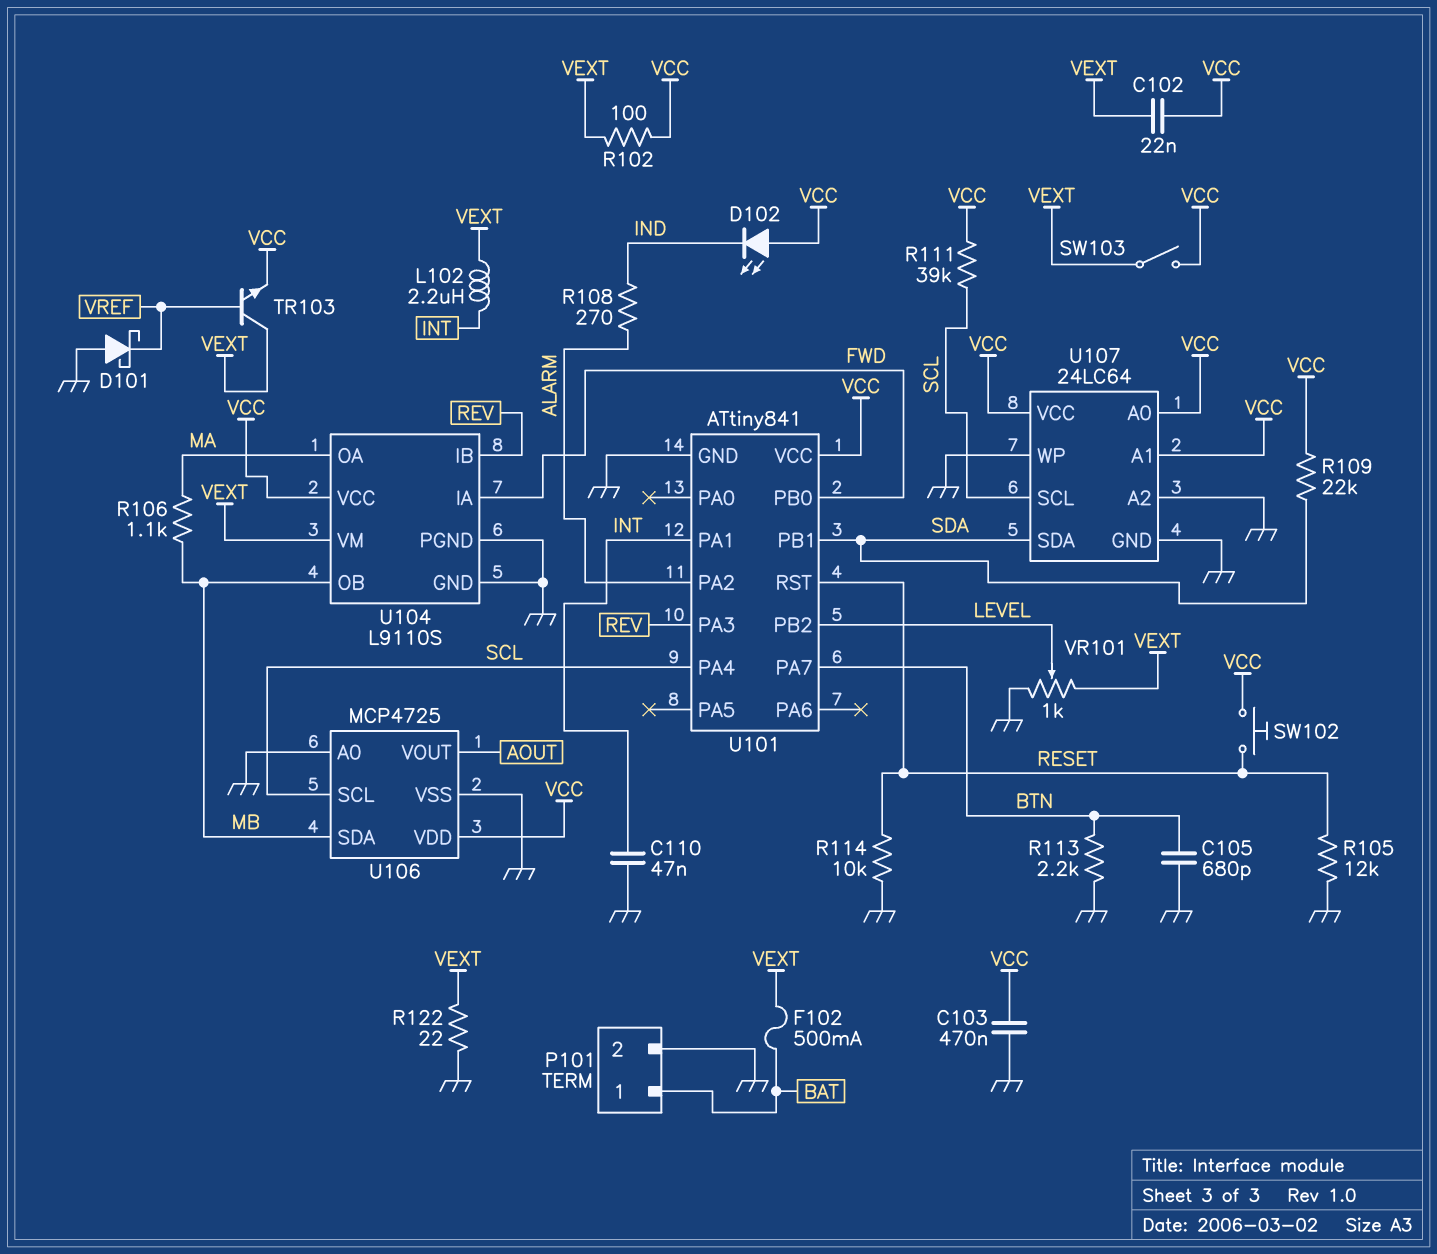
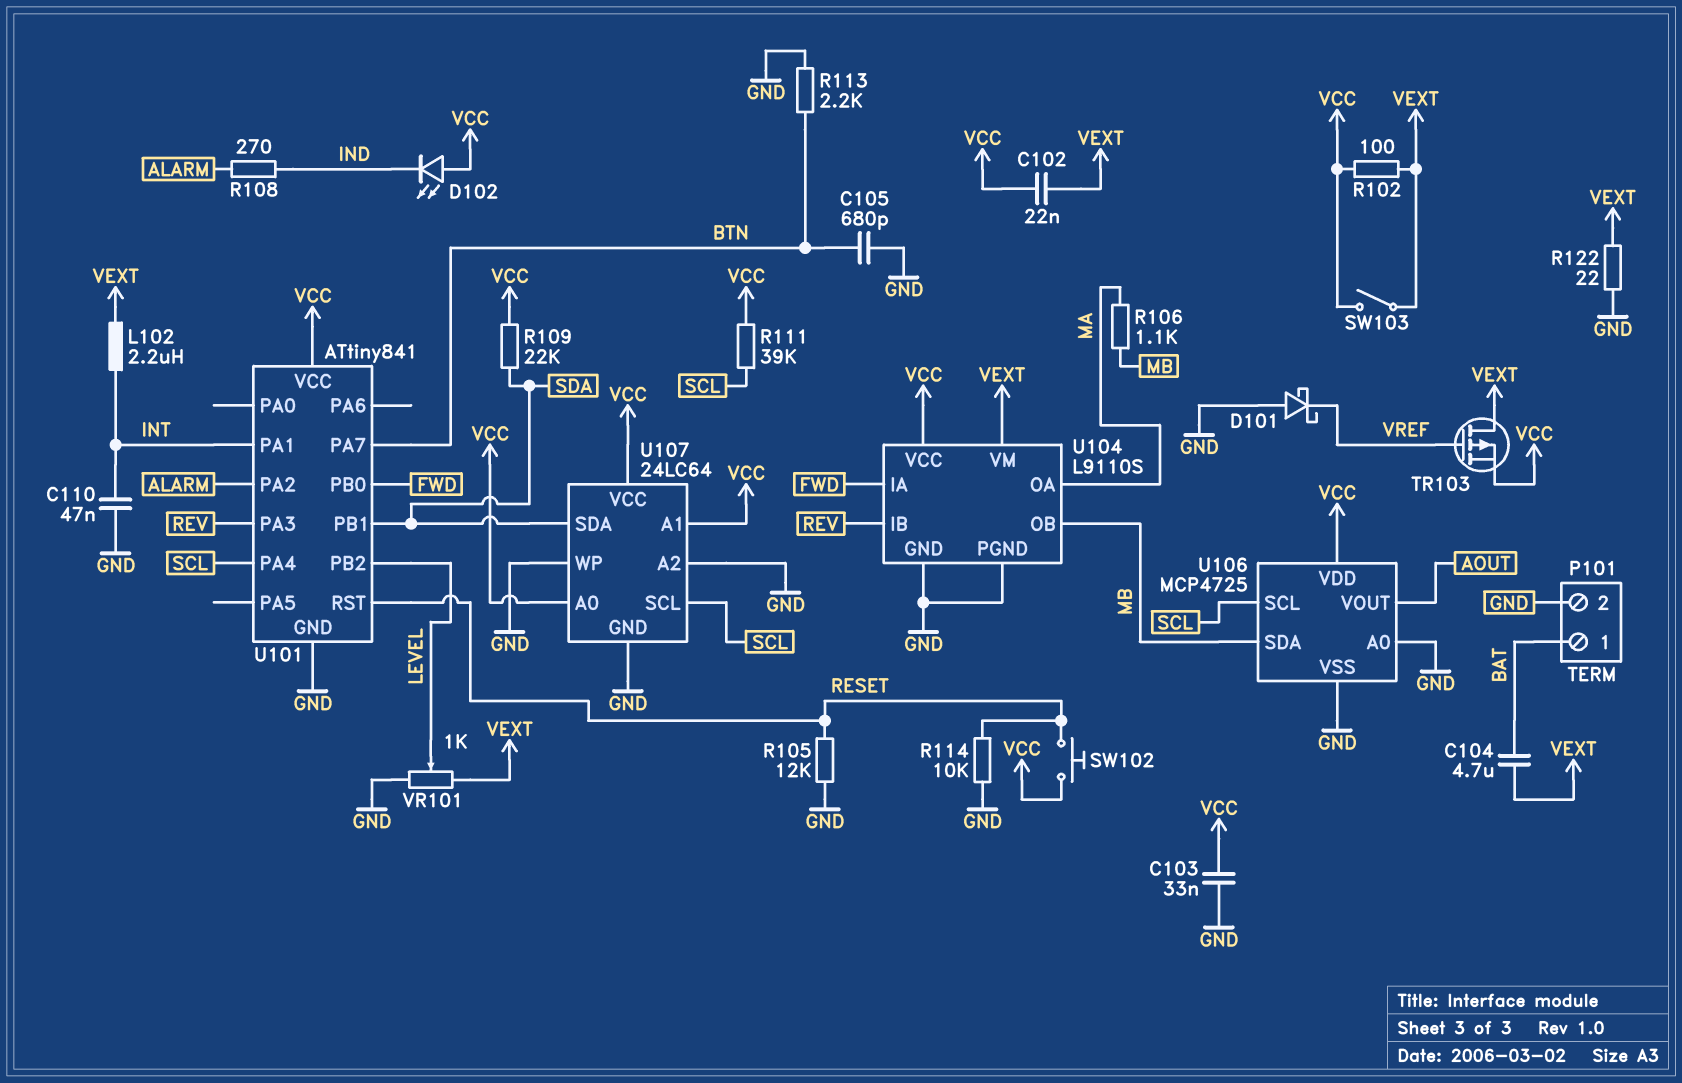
C103: 470nF (GND, VCC) -> 33nF (GND, VCC)
C104: none -> 4.7uF (BAT, VEXT)
F102: 500mA (BAT, VEXT) -> none
TR103: NPN (B VREF, C VEXT, E VCC) -> PMOS (G VREF, D VEXT, S VCC)

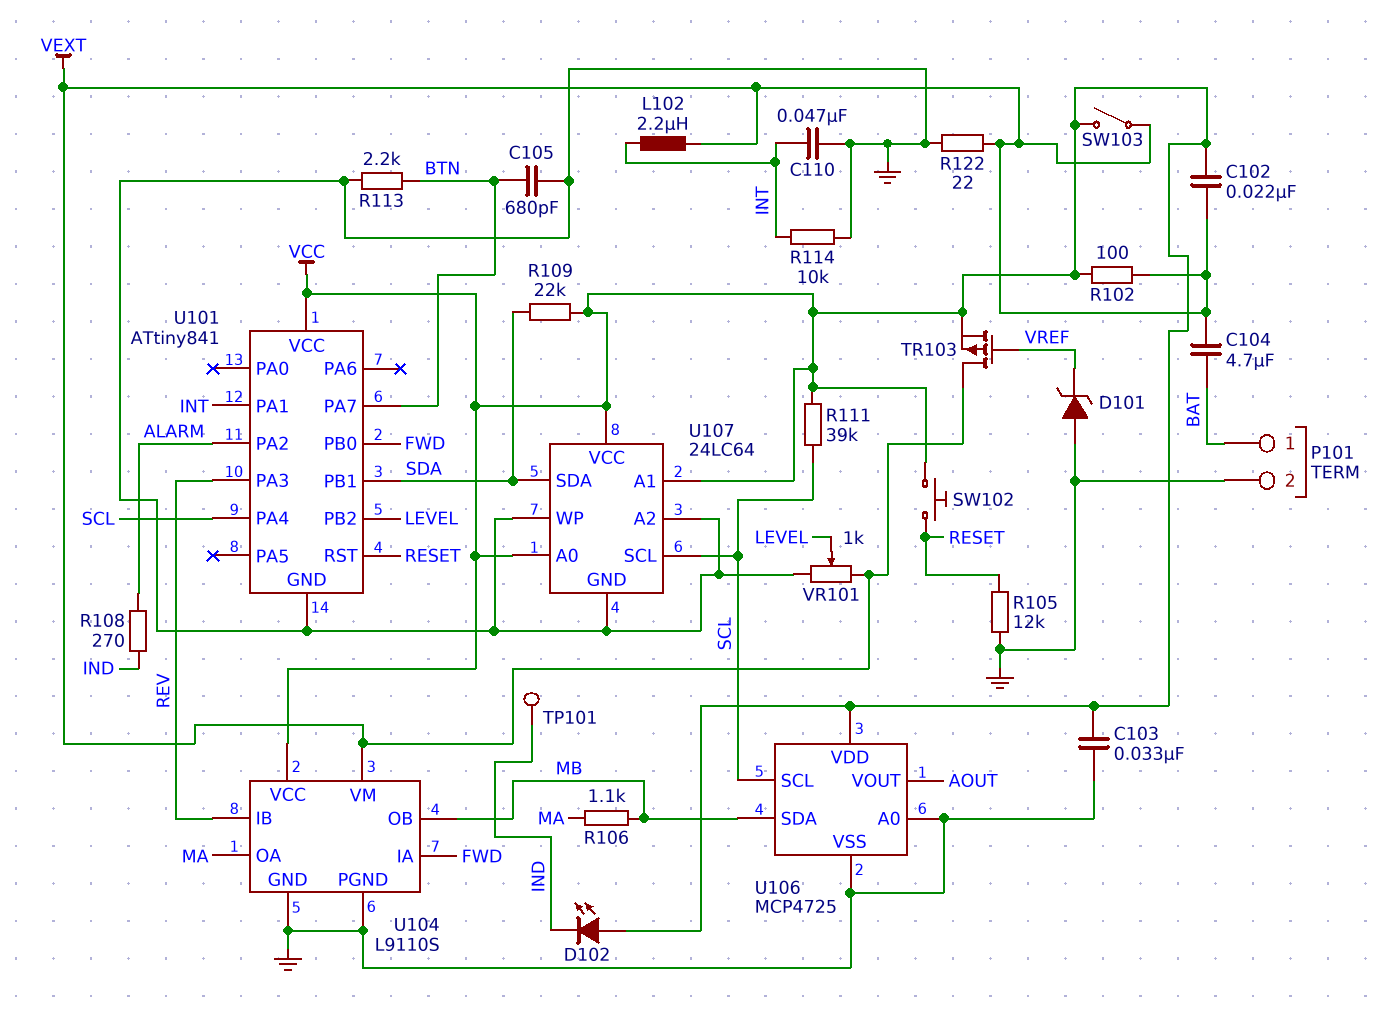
D101: schottky (A GND, K VREF) -> zener (A GND, K VREF)
R114: 10k (GND, RESET) -> 10k (GND, INT)
TP101: none -> test point (IND)

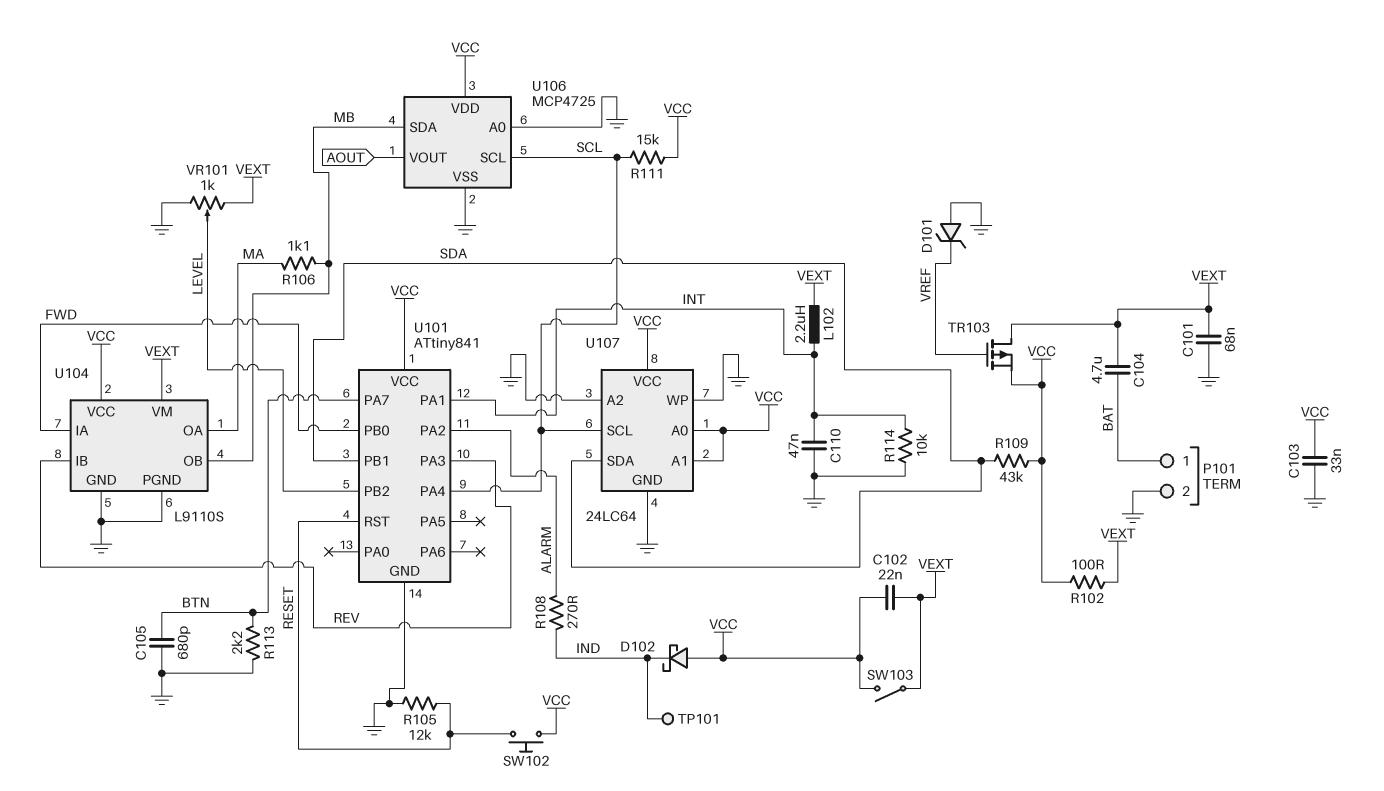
C101: none -> 68nF (GND, VEXT)
D102: LED (A VCC, K IND) -> schottky (A VCC, K IND)
R109: 22k (SDA, VCC) -> 43k (SDA, VCC)
R111: 39k (SCL, VCC) -> 15k (SCL, VCC)
R122: 22 (GND, VEXT) -> none

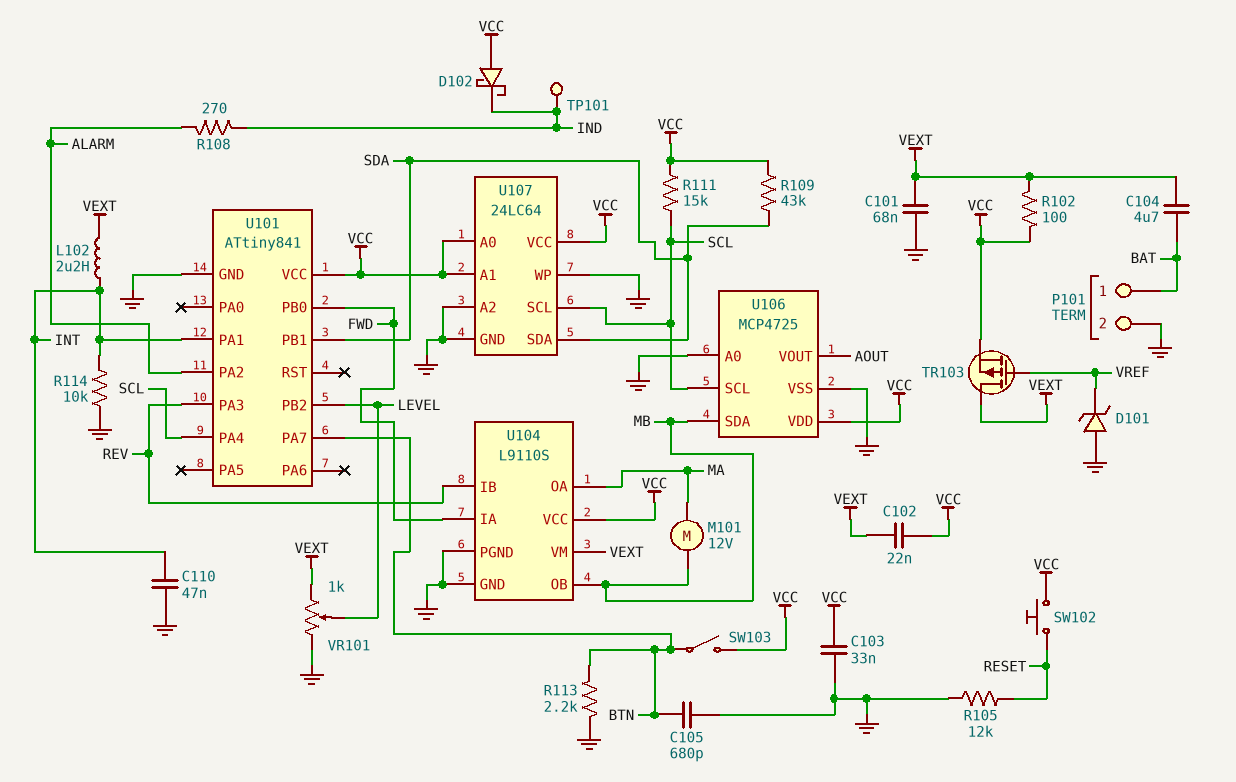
M101: none -> motor 12V (MA, MB)
R106: 1.1k (MA, MB) -> none
SW103: switch (VCC, VEXT) -> switch (BTN, VCC)
U101 pin RST: RESET -> none

